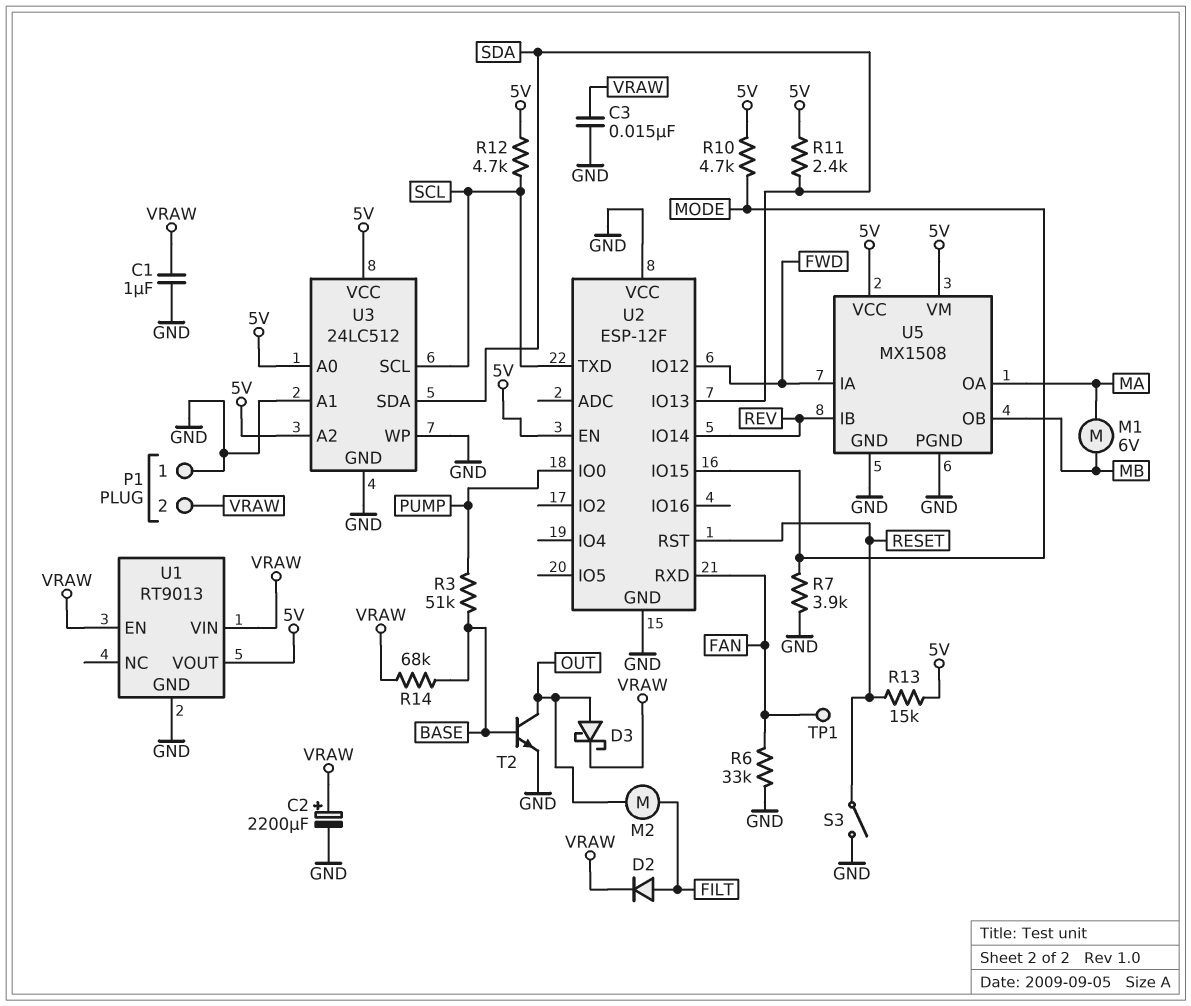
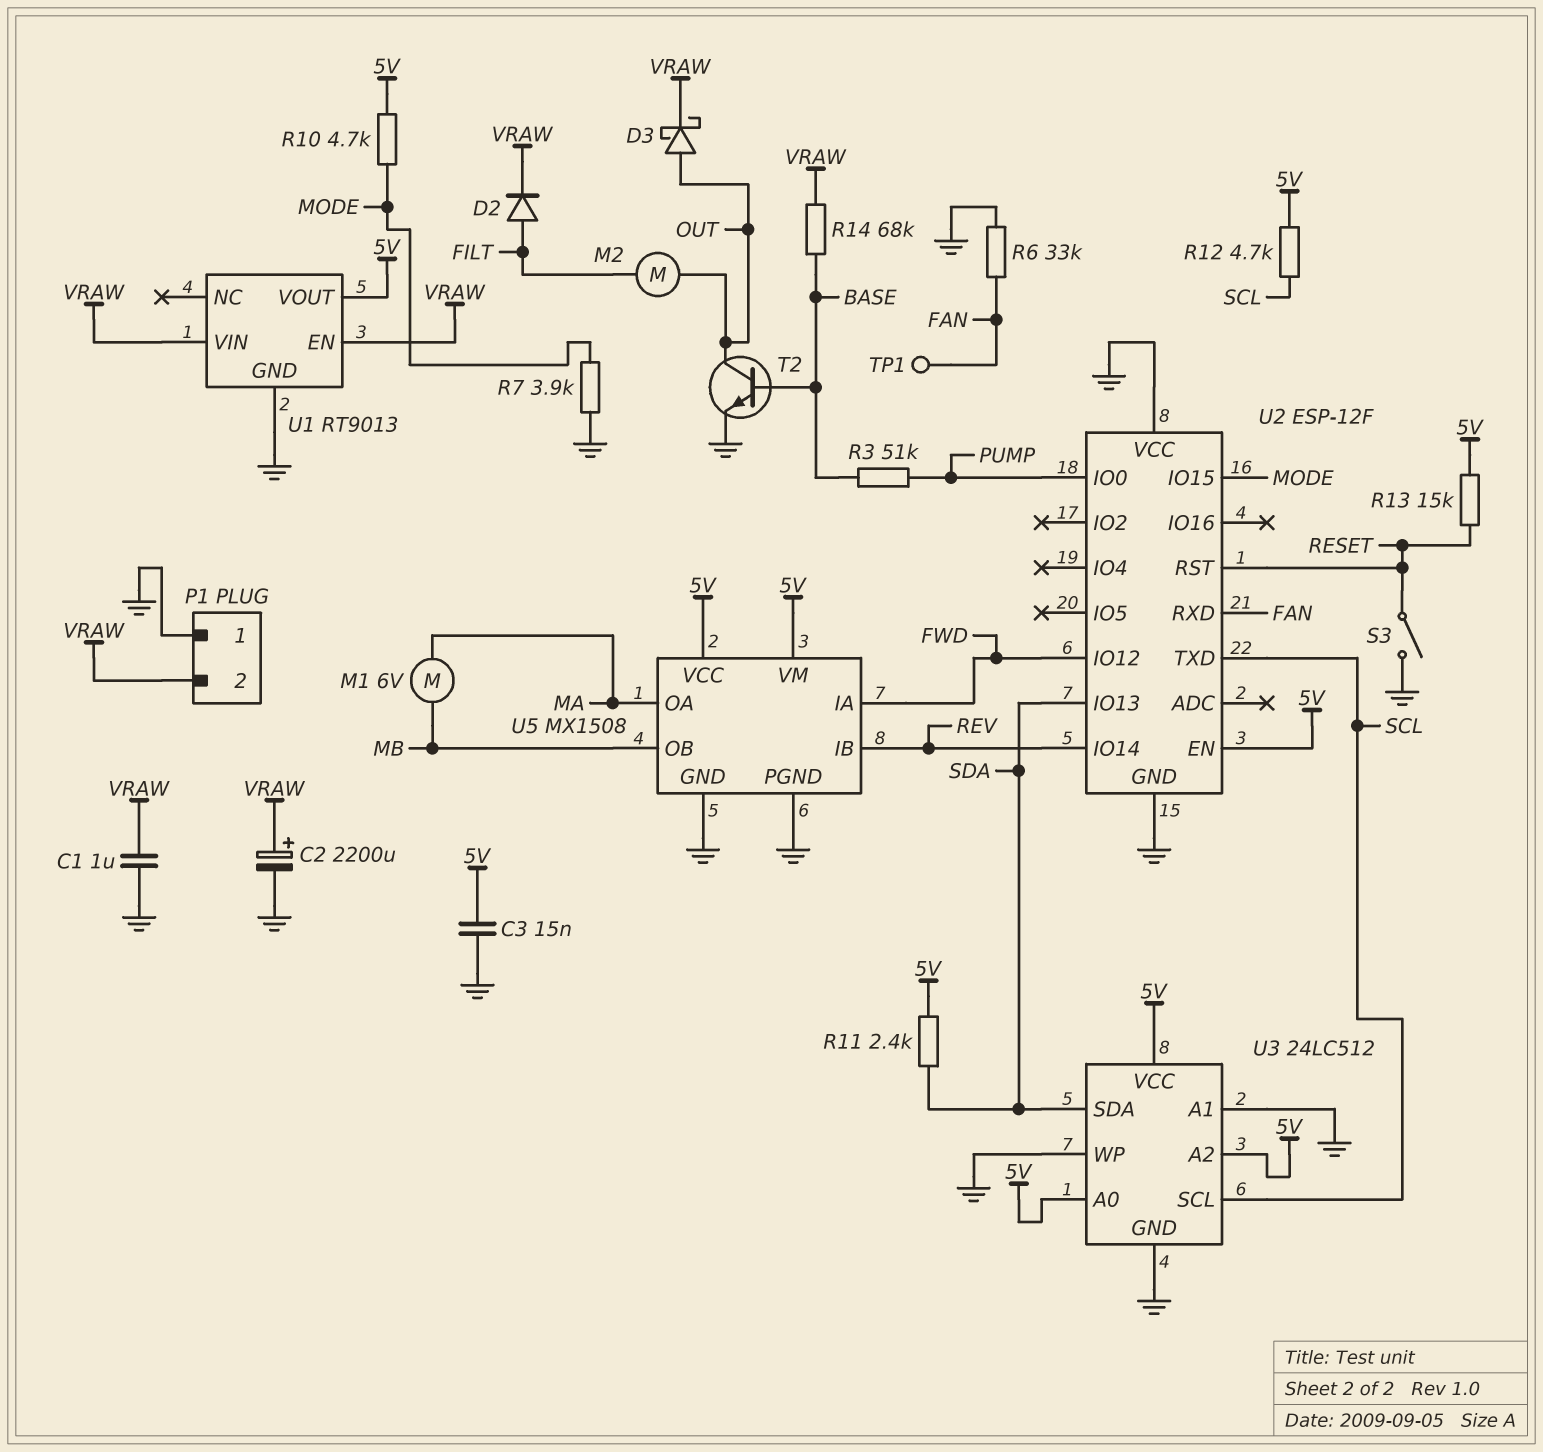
C3: 15nF (GND, VRAW) -> 15nF (5V, GND)

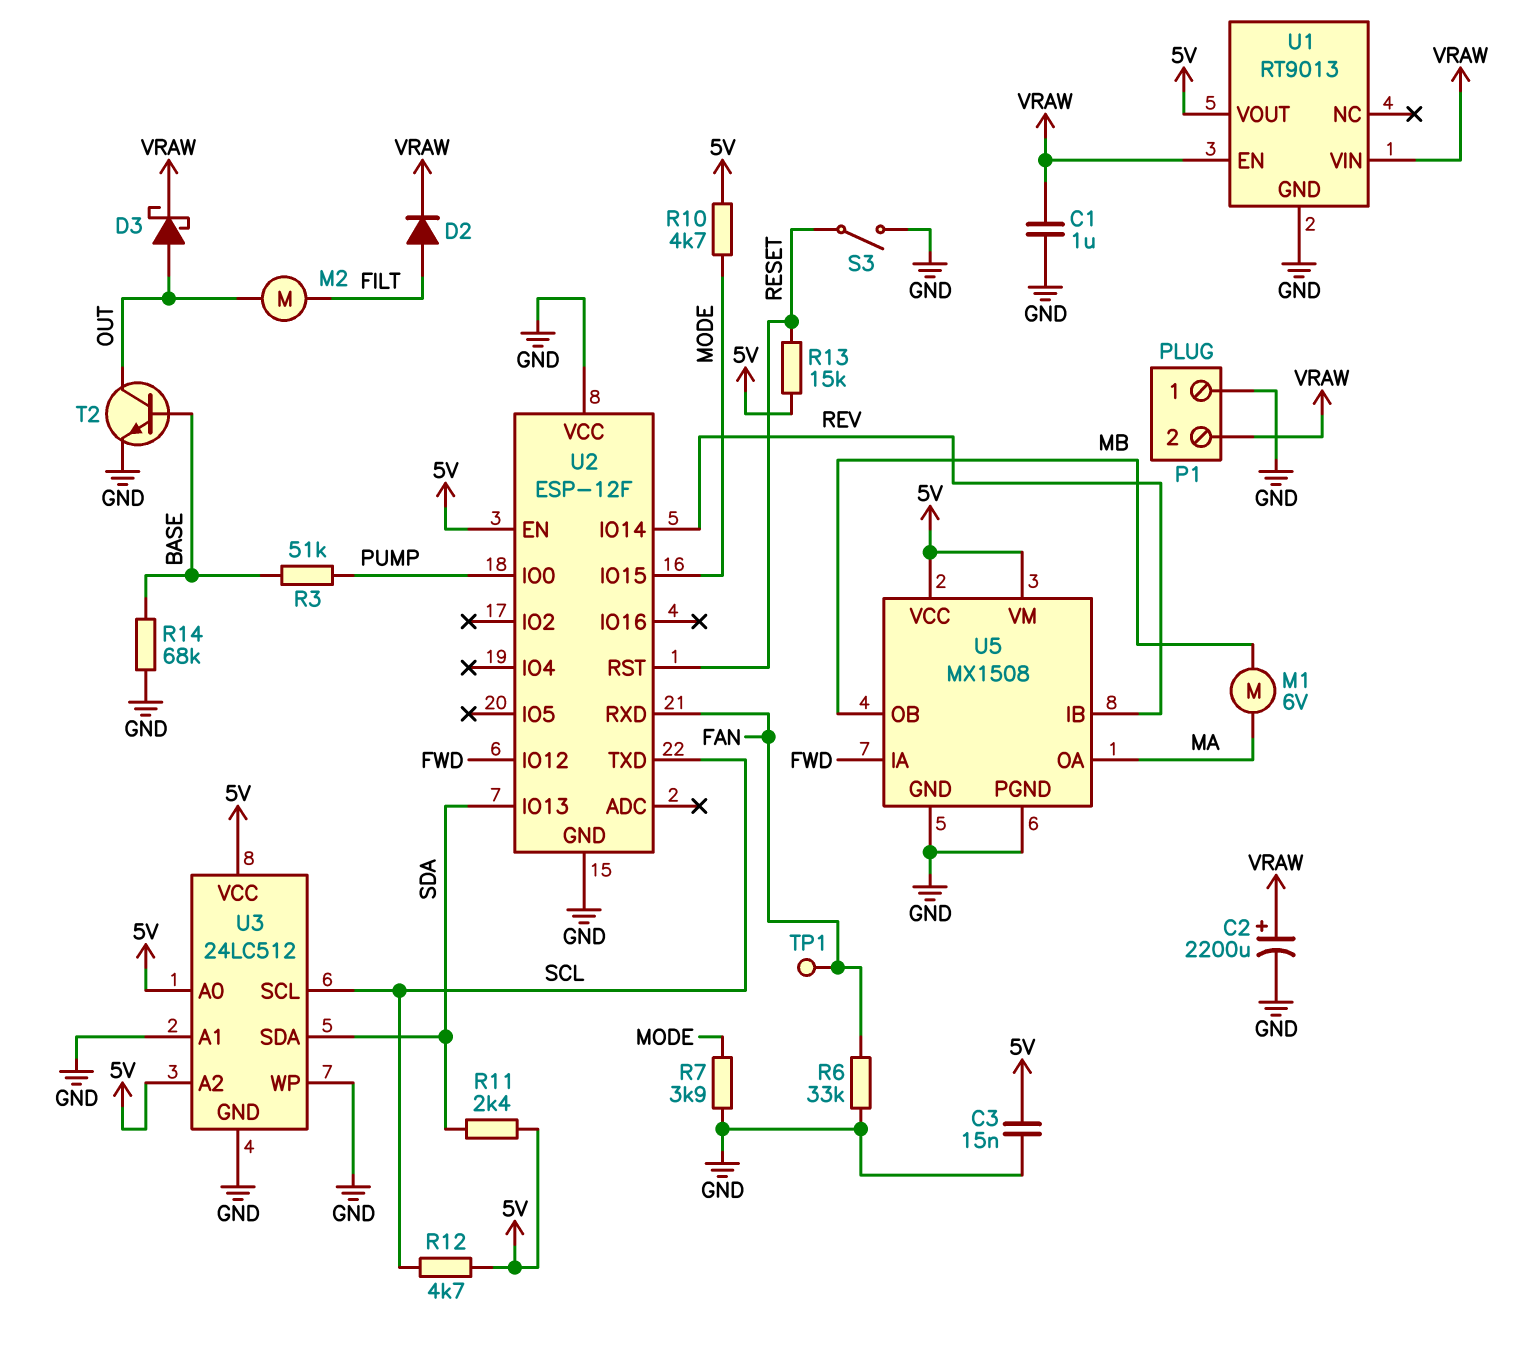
R14: 68k (BASE, VRAW) -> 68k (BASE, GND)

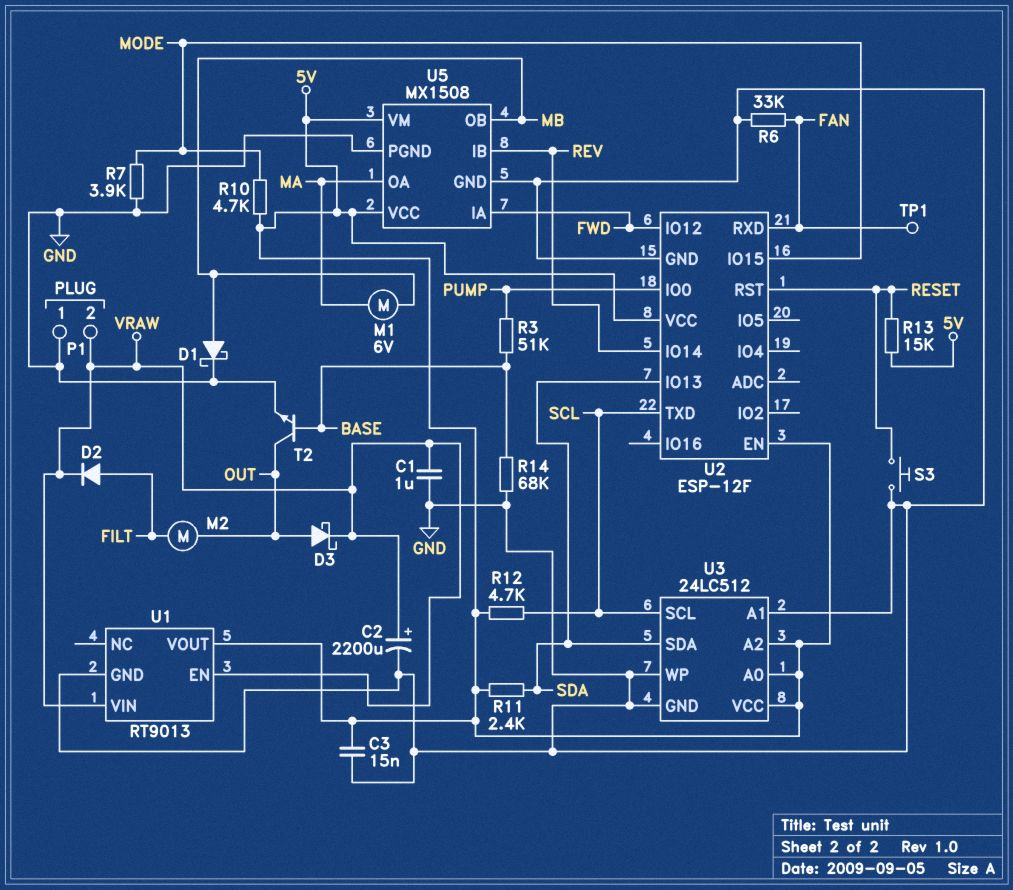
D1: none -> schottky (A MB, K GND)
S3: switch (GND, RESET) -> button (GND, RESET)
U2 pin VCC: GND -> 5V

